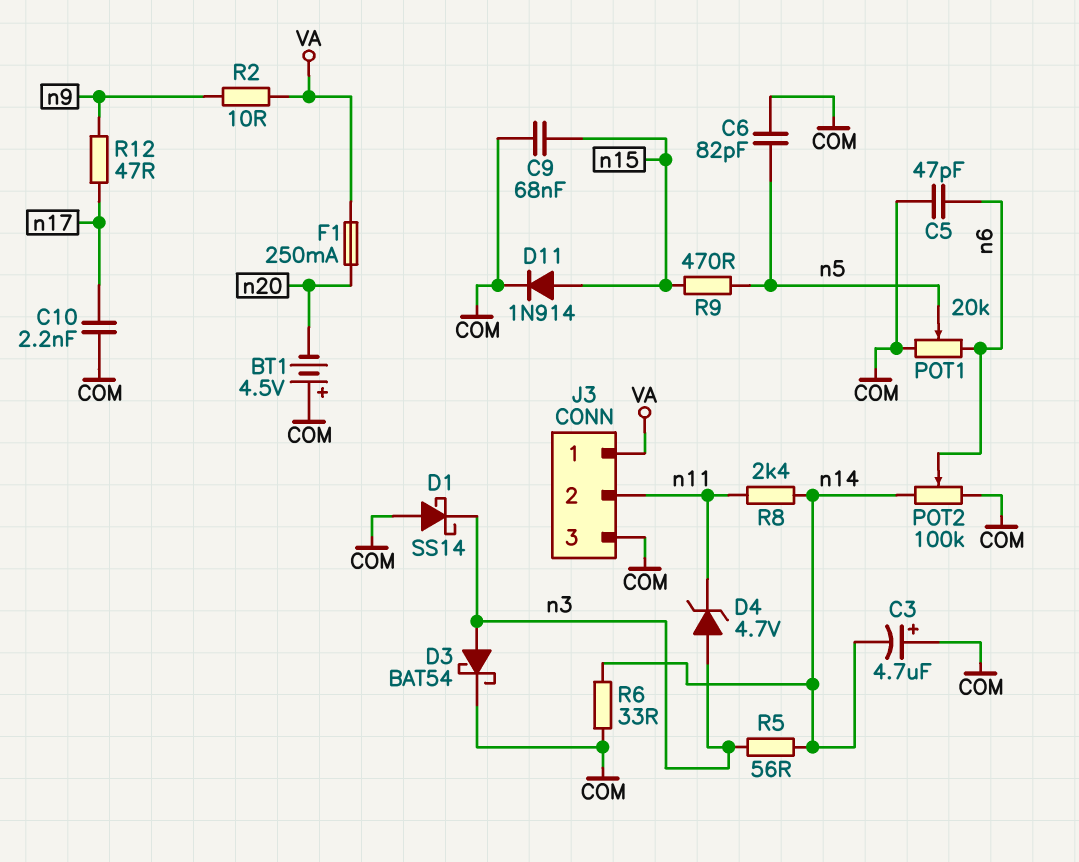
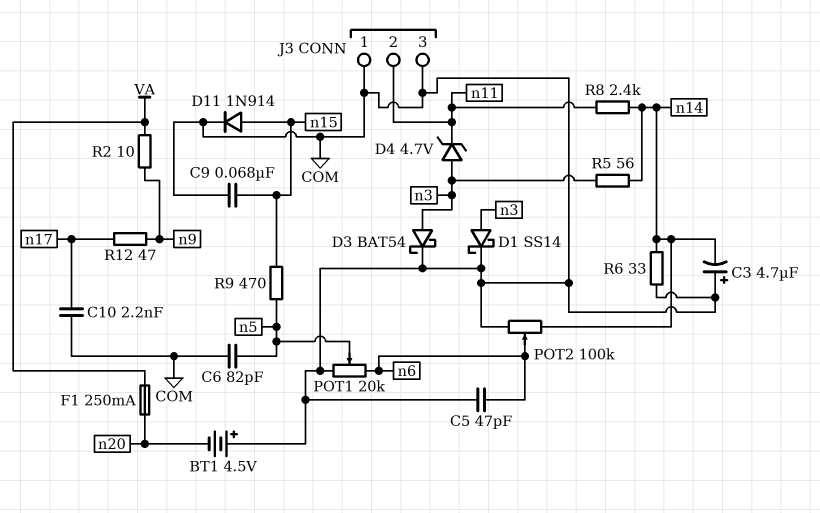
D1: schottky SS14 (A COM, K n3) -> schottky SS14 (A n3, K COM)
J3 pin 1: VA -> COM

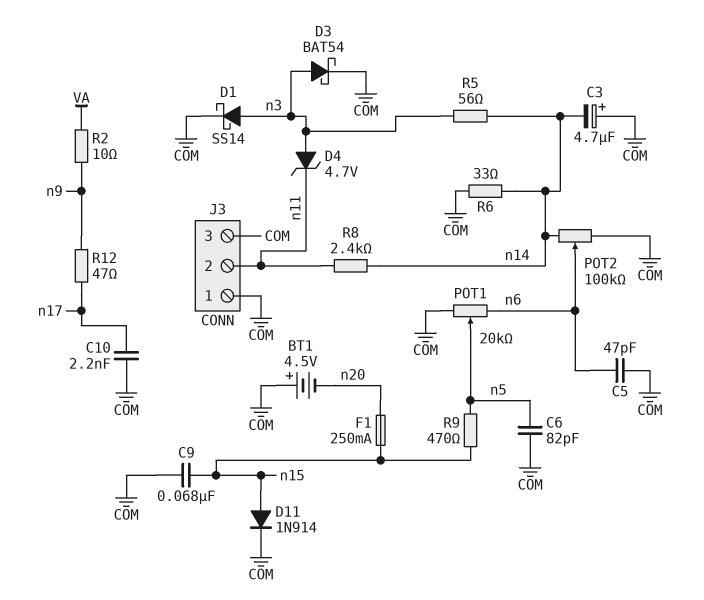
F1: 250mA (VA, n20) -> 250mA (n15, n20)

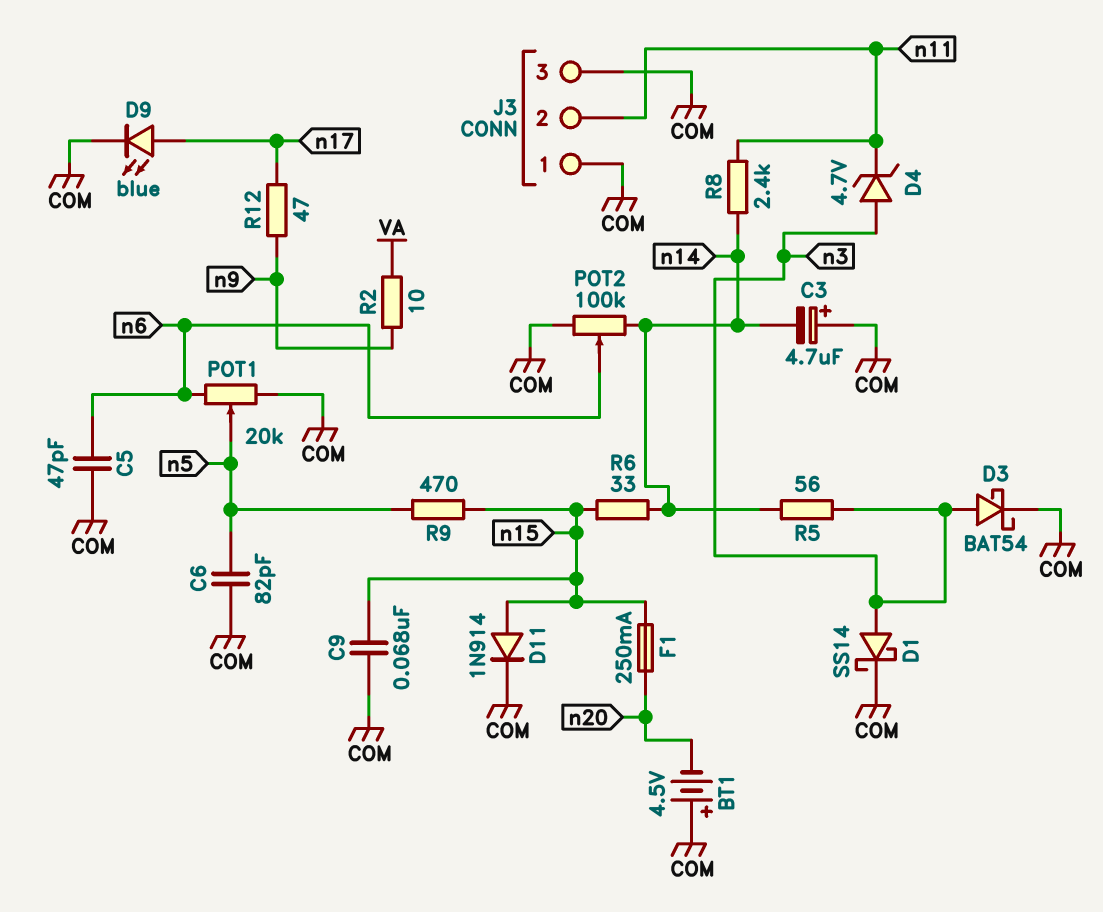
C10: 2.2nF (COM, n17) -> none
D9: none -> LED blue (A n17, K COM)
R6: 33 (COM, n14) -> 33 (n14, n15)

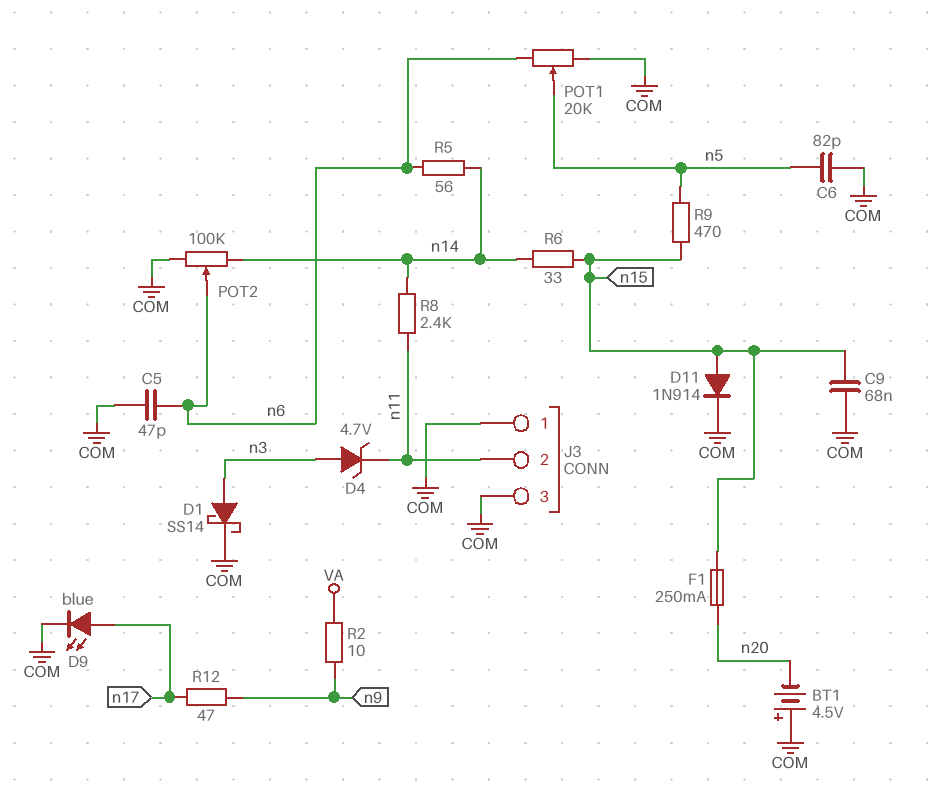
C3: 4.7uF (plus COM, minus n14) -> none
D3: schottky BAT54 (A n3, K COM) -> none
R5: 56 (n3, n14) -> 56 (n6, n14)

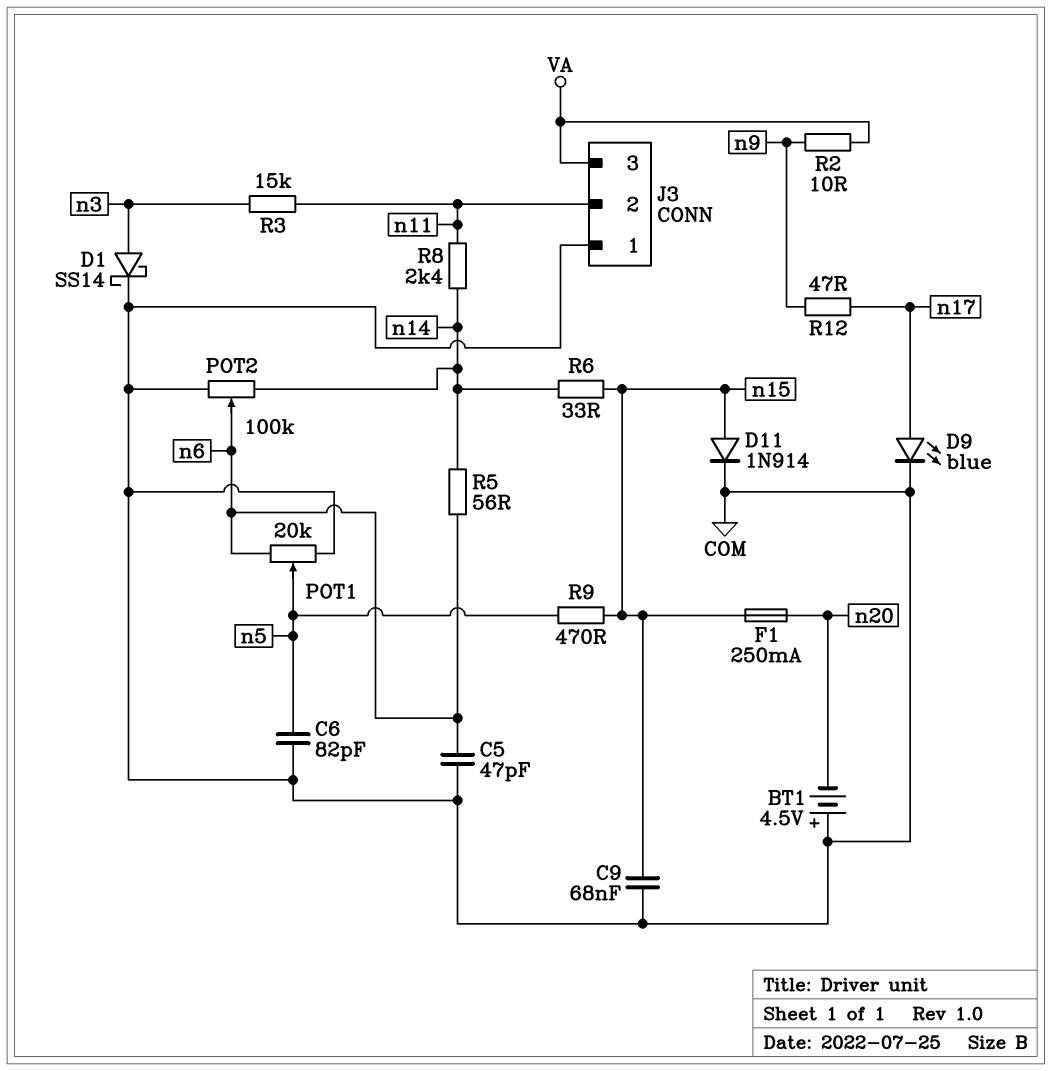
D4: zener 4.7V (A n3, K n11) -> none
J3 pin 3: COM -> VA
R3: none -> 15k (n3, n11)

